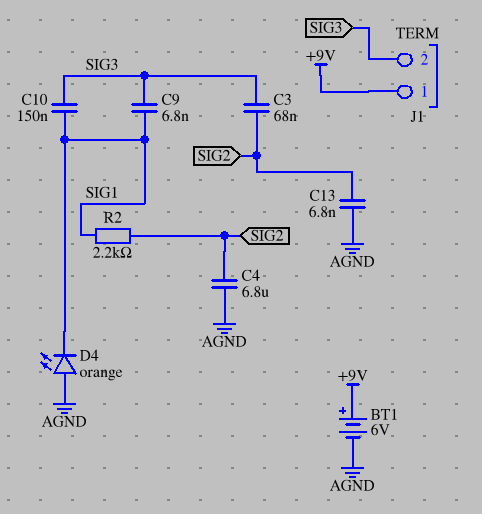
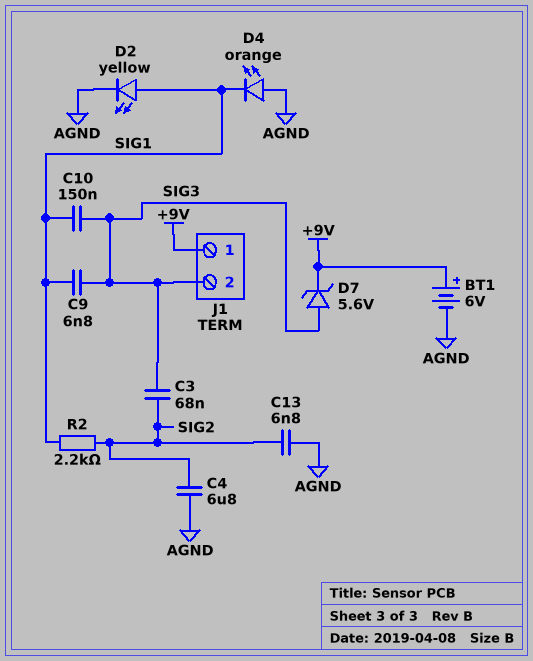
D2: none -> LED yellow (A SIG1, K AGND)
D7: none -> zener 5.6V (A SIG3, K +9V)

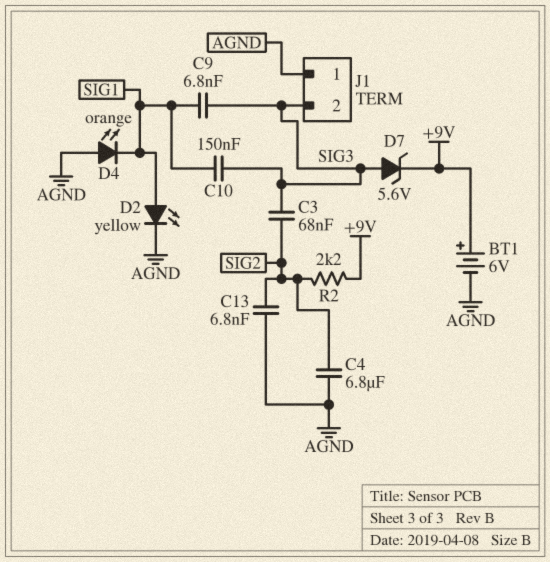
J1 pin 1: +9V -> AGND
R2: 2.2k (SIG1, SIG2) -> 2.2k (+9V, SIG2)

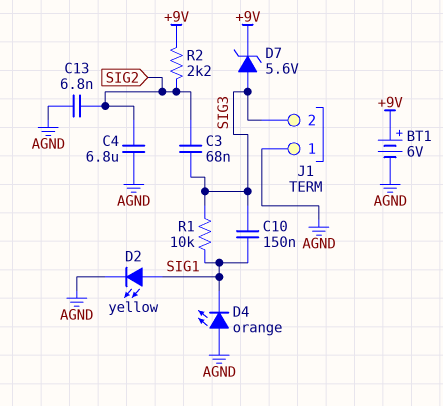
C9: 6.8nF (SIG1, SIG3) -> none
R1: none -> 10k (SIG1, SIG3)

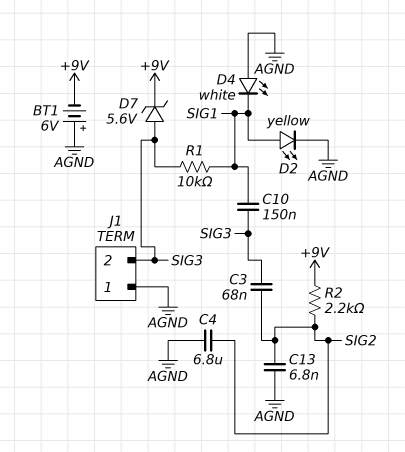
BT1: 6V (plus +9V, minus AGND) -> 6V (plus AGND, minus +9V)
D4: LED orange (A AGND, K SIG1) -> LED white (A AGND, K SIG1)

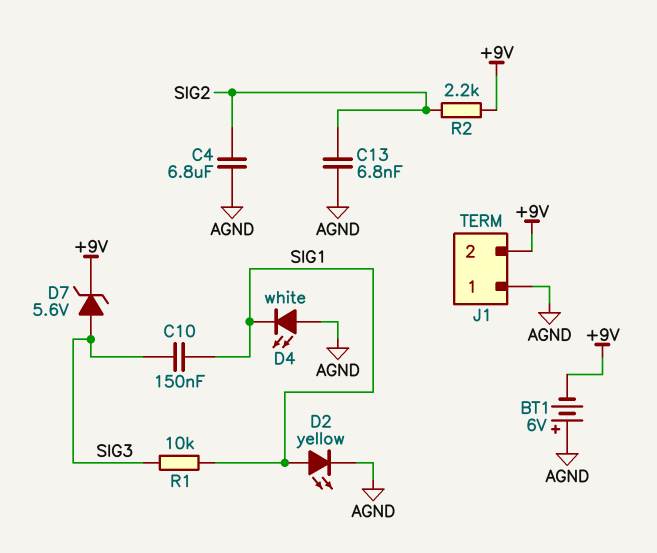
C3: 68nF (SIG2, SIG3) -> none
J1 pin 2: SIG3 -> +9V

